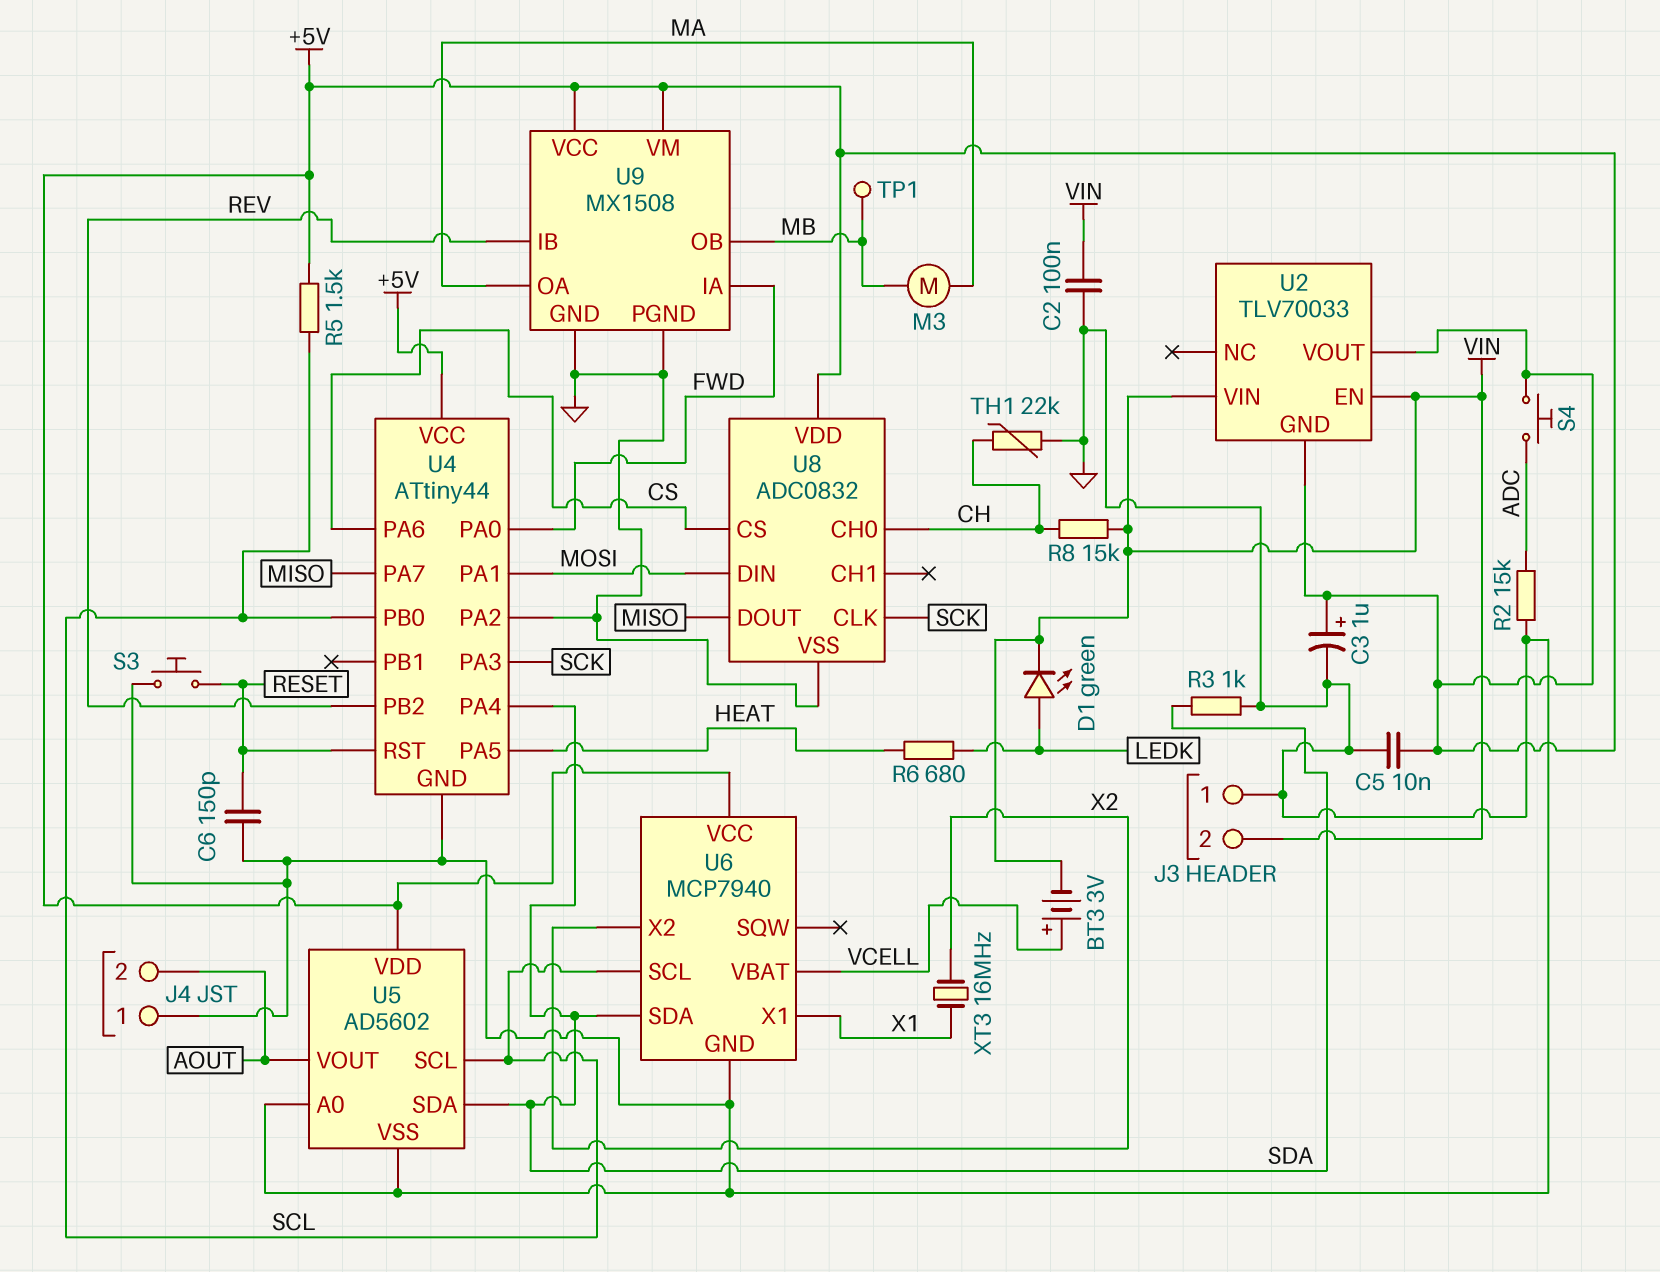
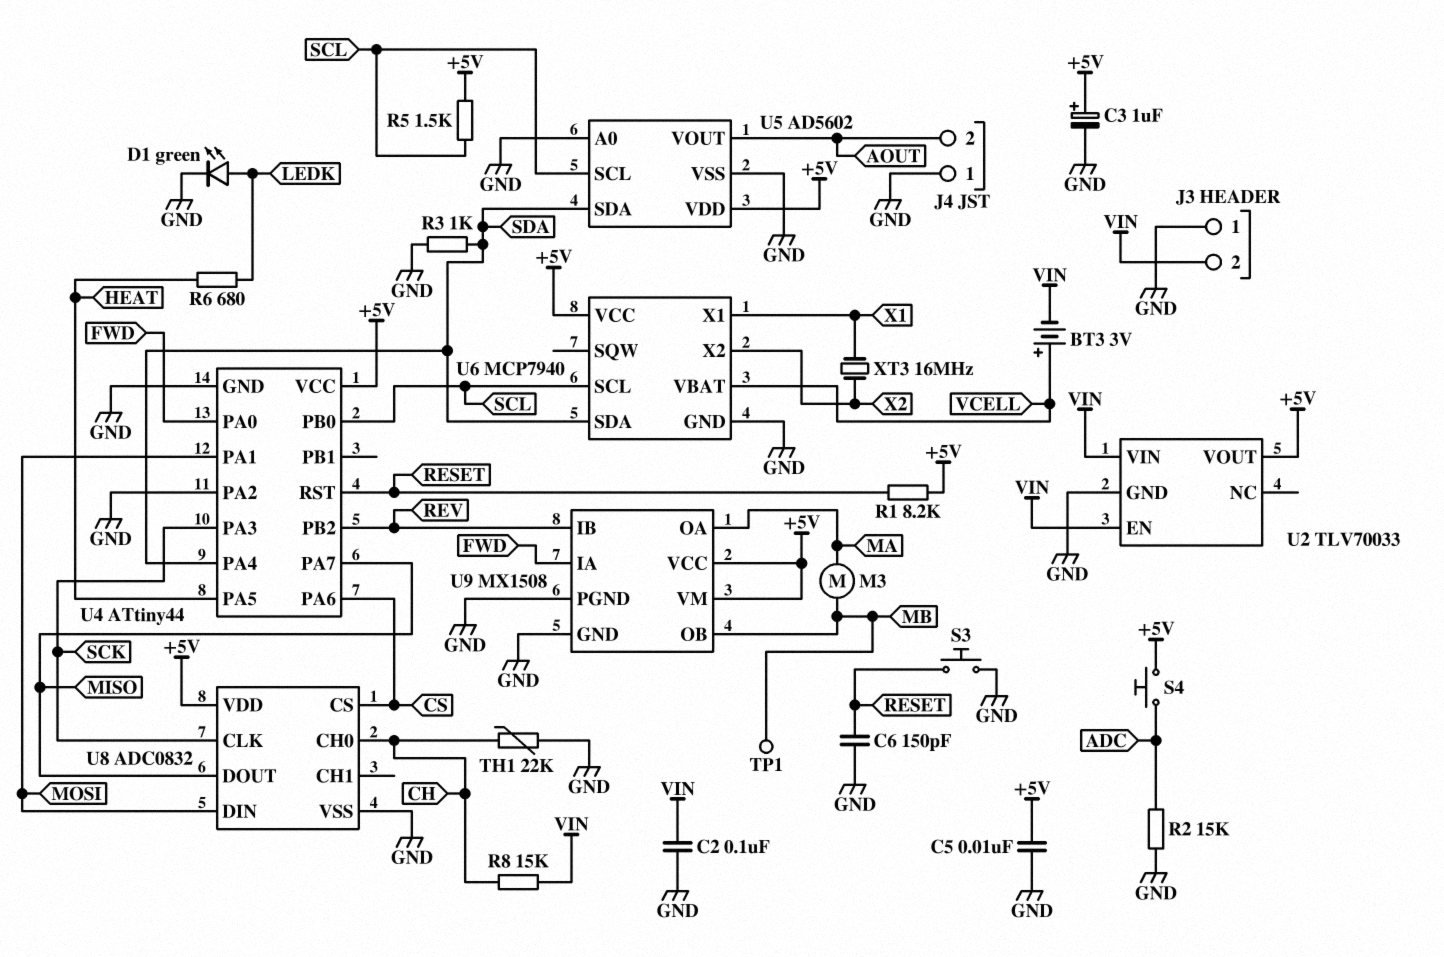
D1: LED green (A LEDK, K VIN) -> LED green (A LEDK, K GND)
R1: none -> 8.2k (+5V, RESET)
U2 pin GND: +5V -> GND

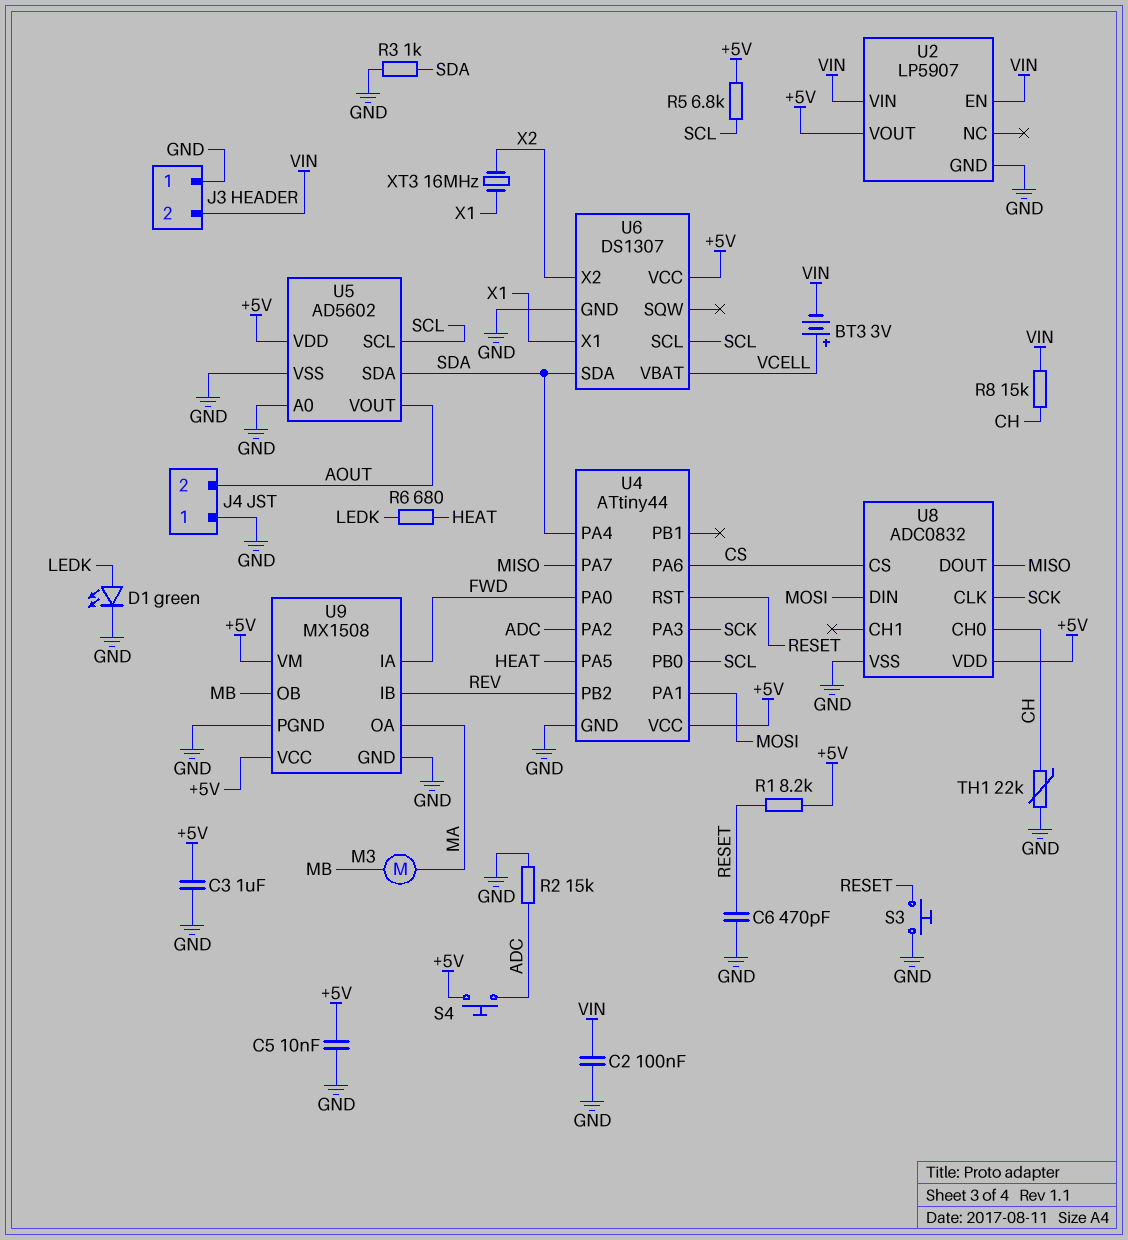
C3: 1uF (plus +5V, minus GND) -> 1uF (+5V, GND)
C6: 150pF (GND, RESET) -> 470pF (GND, RESET)
R5: 1.5k (+5V, SCL) -> 6.8k (+5V, SCL)
TP1: test point (MB) -> none
U2: TLV70033 -> LP5907
U4 pin PA2: GND -> ADC
U6: MCP7940 -> DS1307

